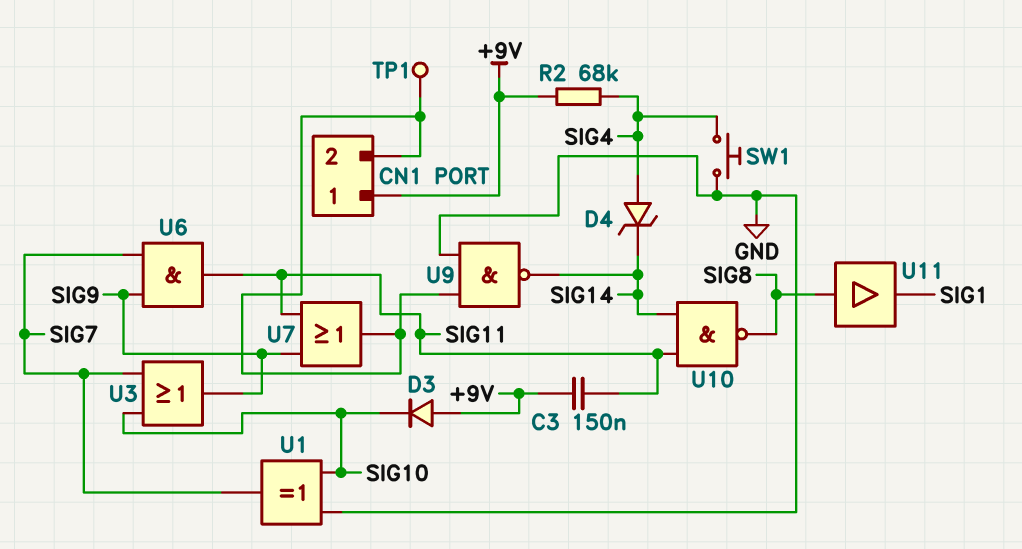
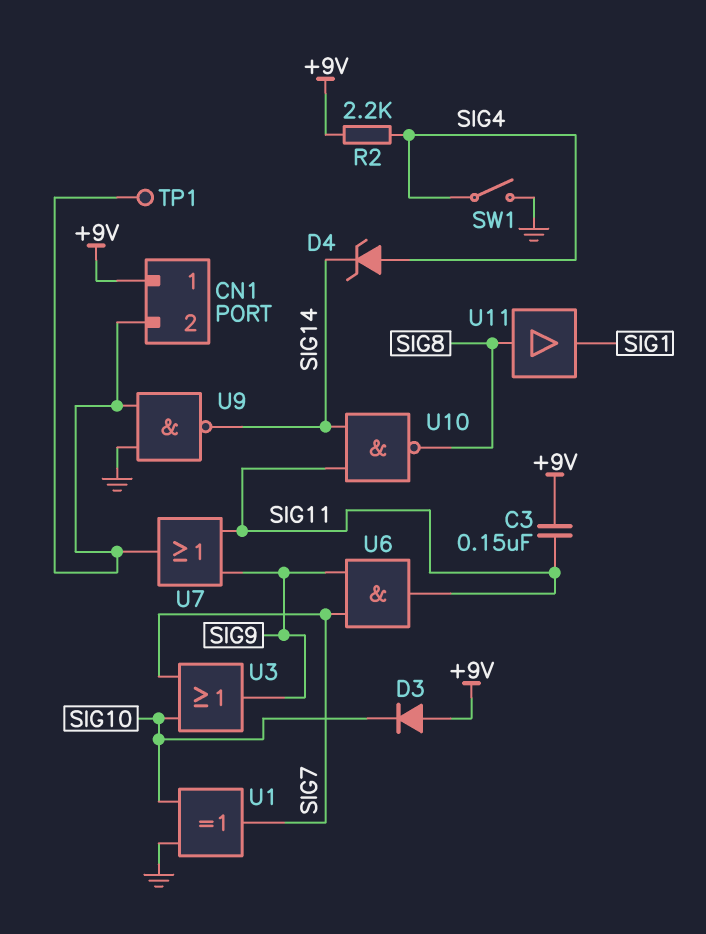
R2: 68k (+9V, SIG4) -> 2.2k (+9V, SIG4)
SW1: button (GND, SIG4) -> switch (GND, SIG4)

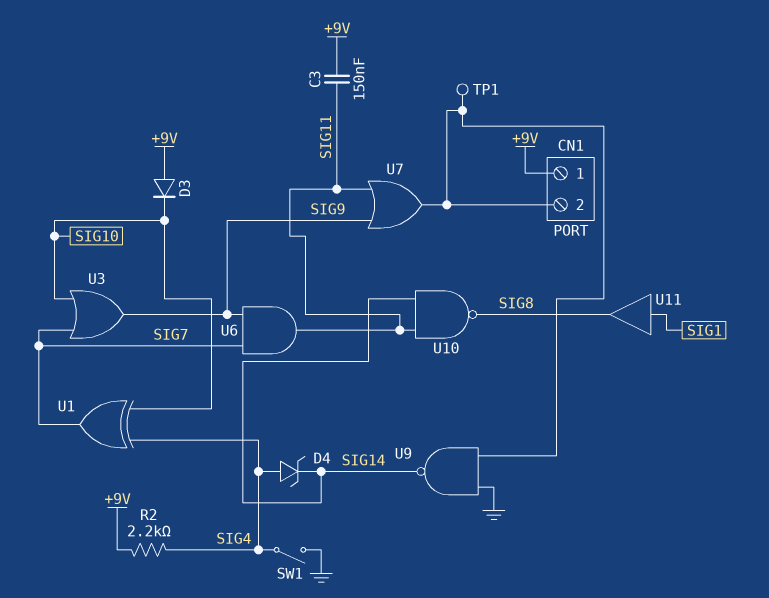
U1: XOR (in GND, in SIG10, out SIG7) -> XOR (in SIG4, in SIG10, out SIG7)
U11: buffer (in SIG8, out SIG1) -> buffer (in SIG1, out SIG8)

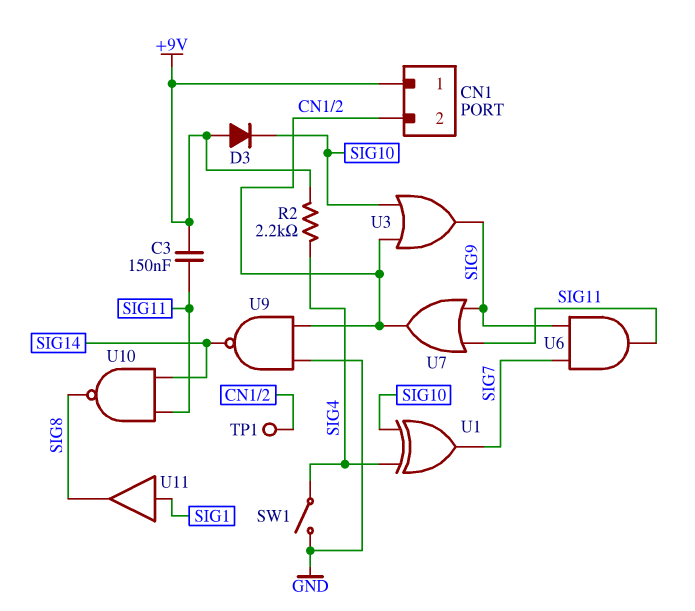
D4: zener (A SIG4, K SIG14) -> none
U3: OR (in SIG7, in SIG10, out SIG9) -> OR (in CN1/2, in SIG10, out SIG9)

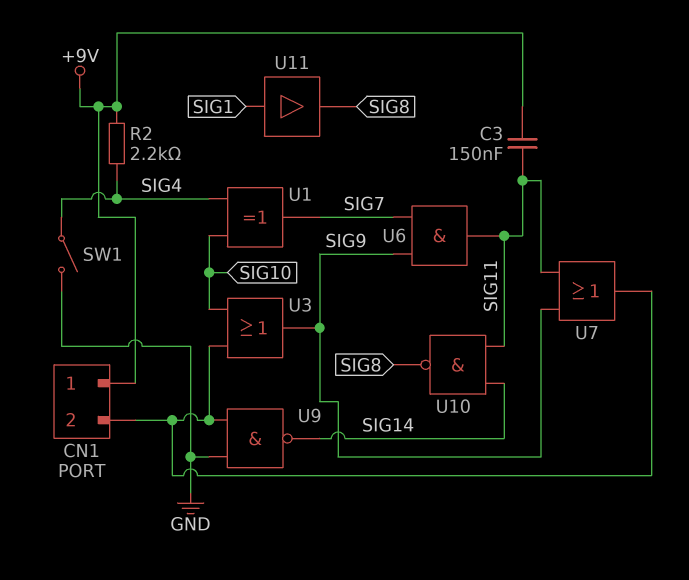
D3: diode (A +9V, K SIG10) -> none
TP1: test point (CN1/2) -> none

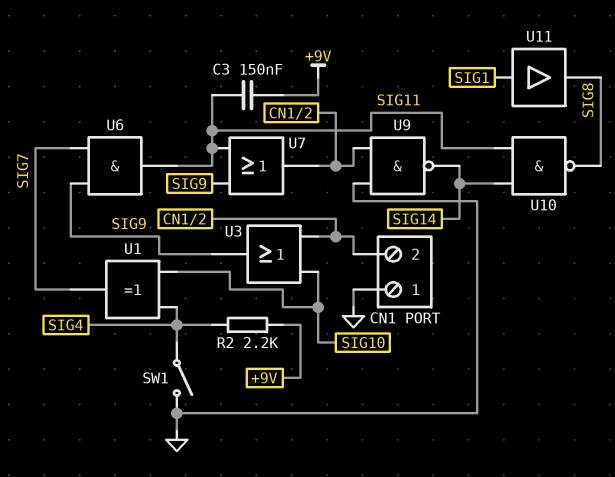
CN1 pin 1: +9V -> GND

